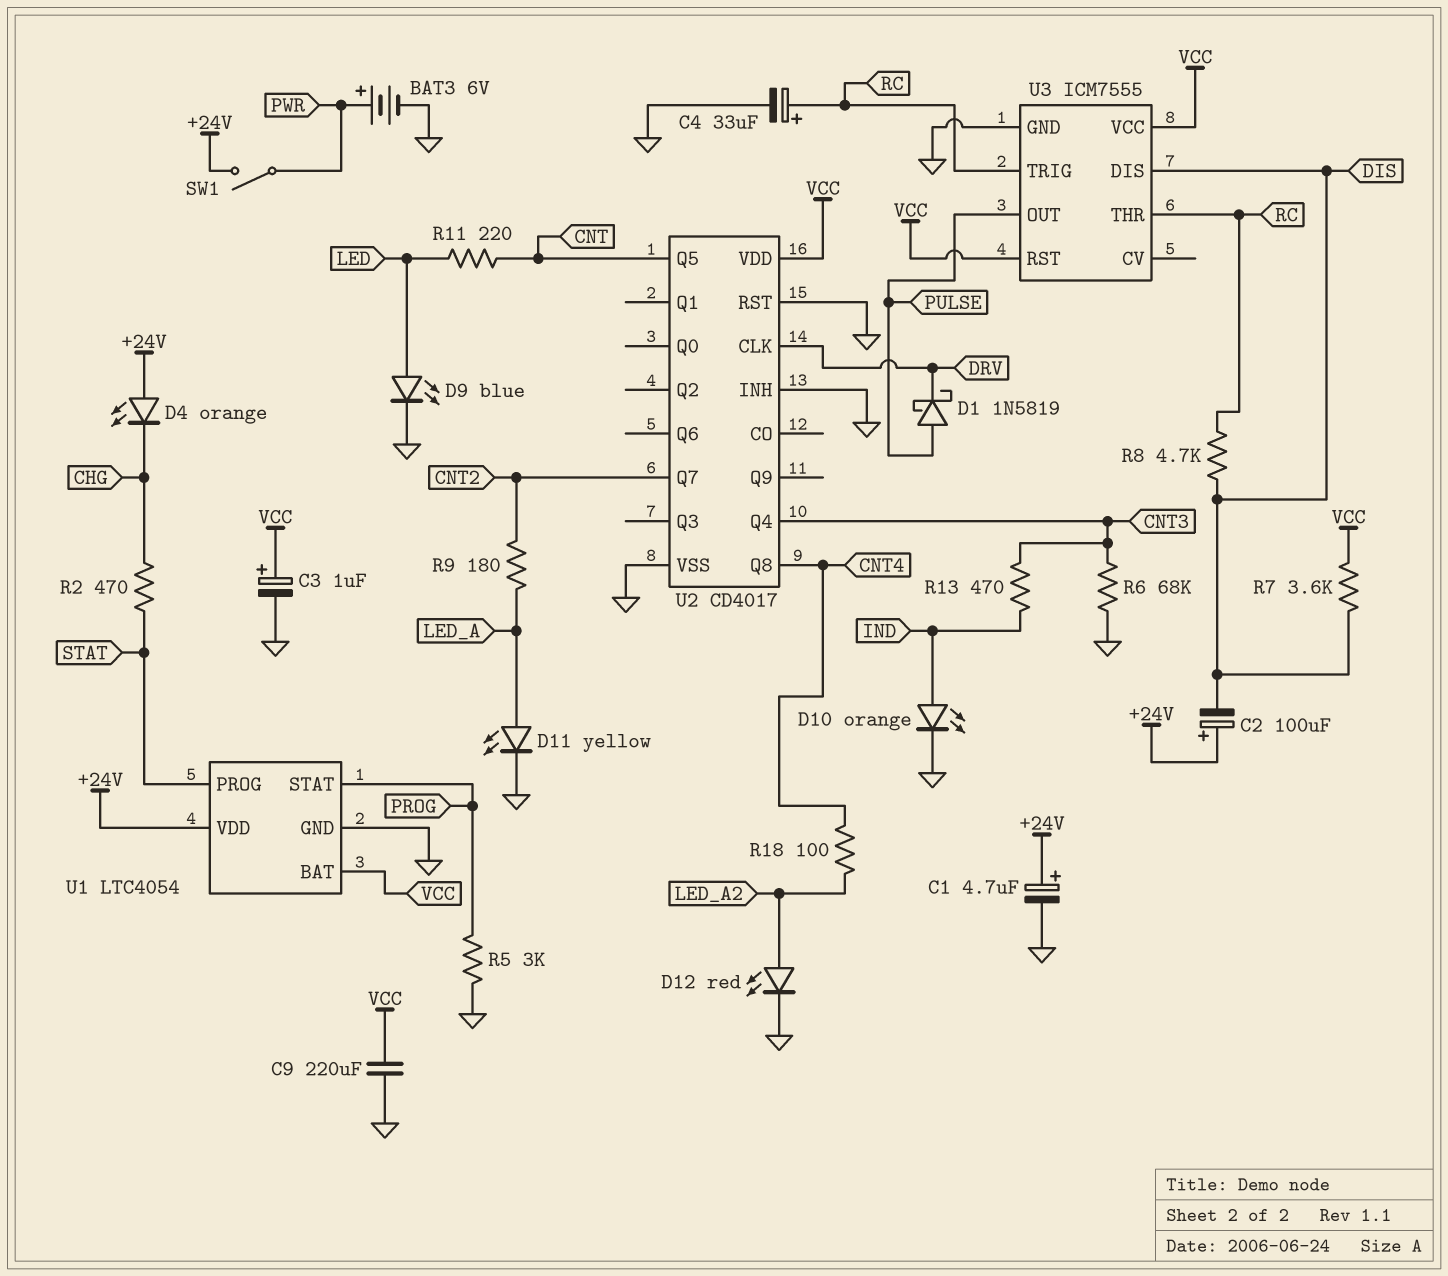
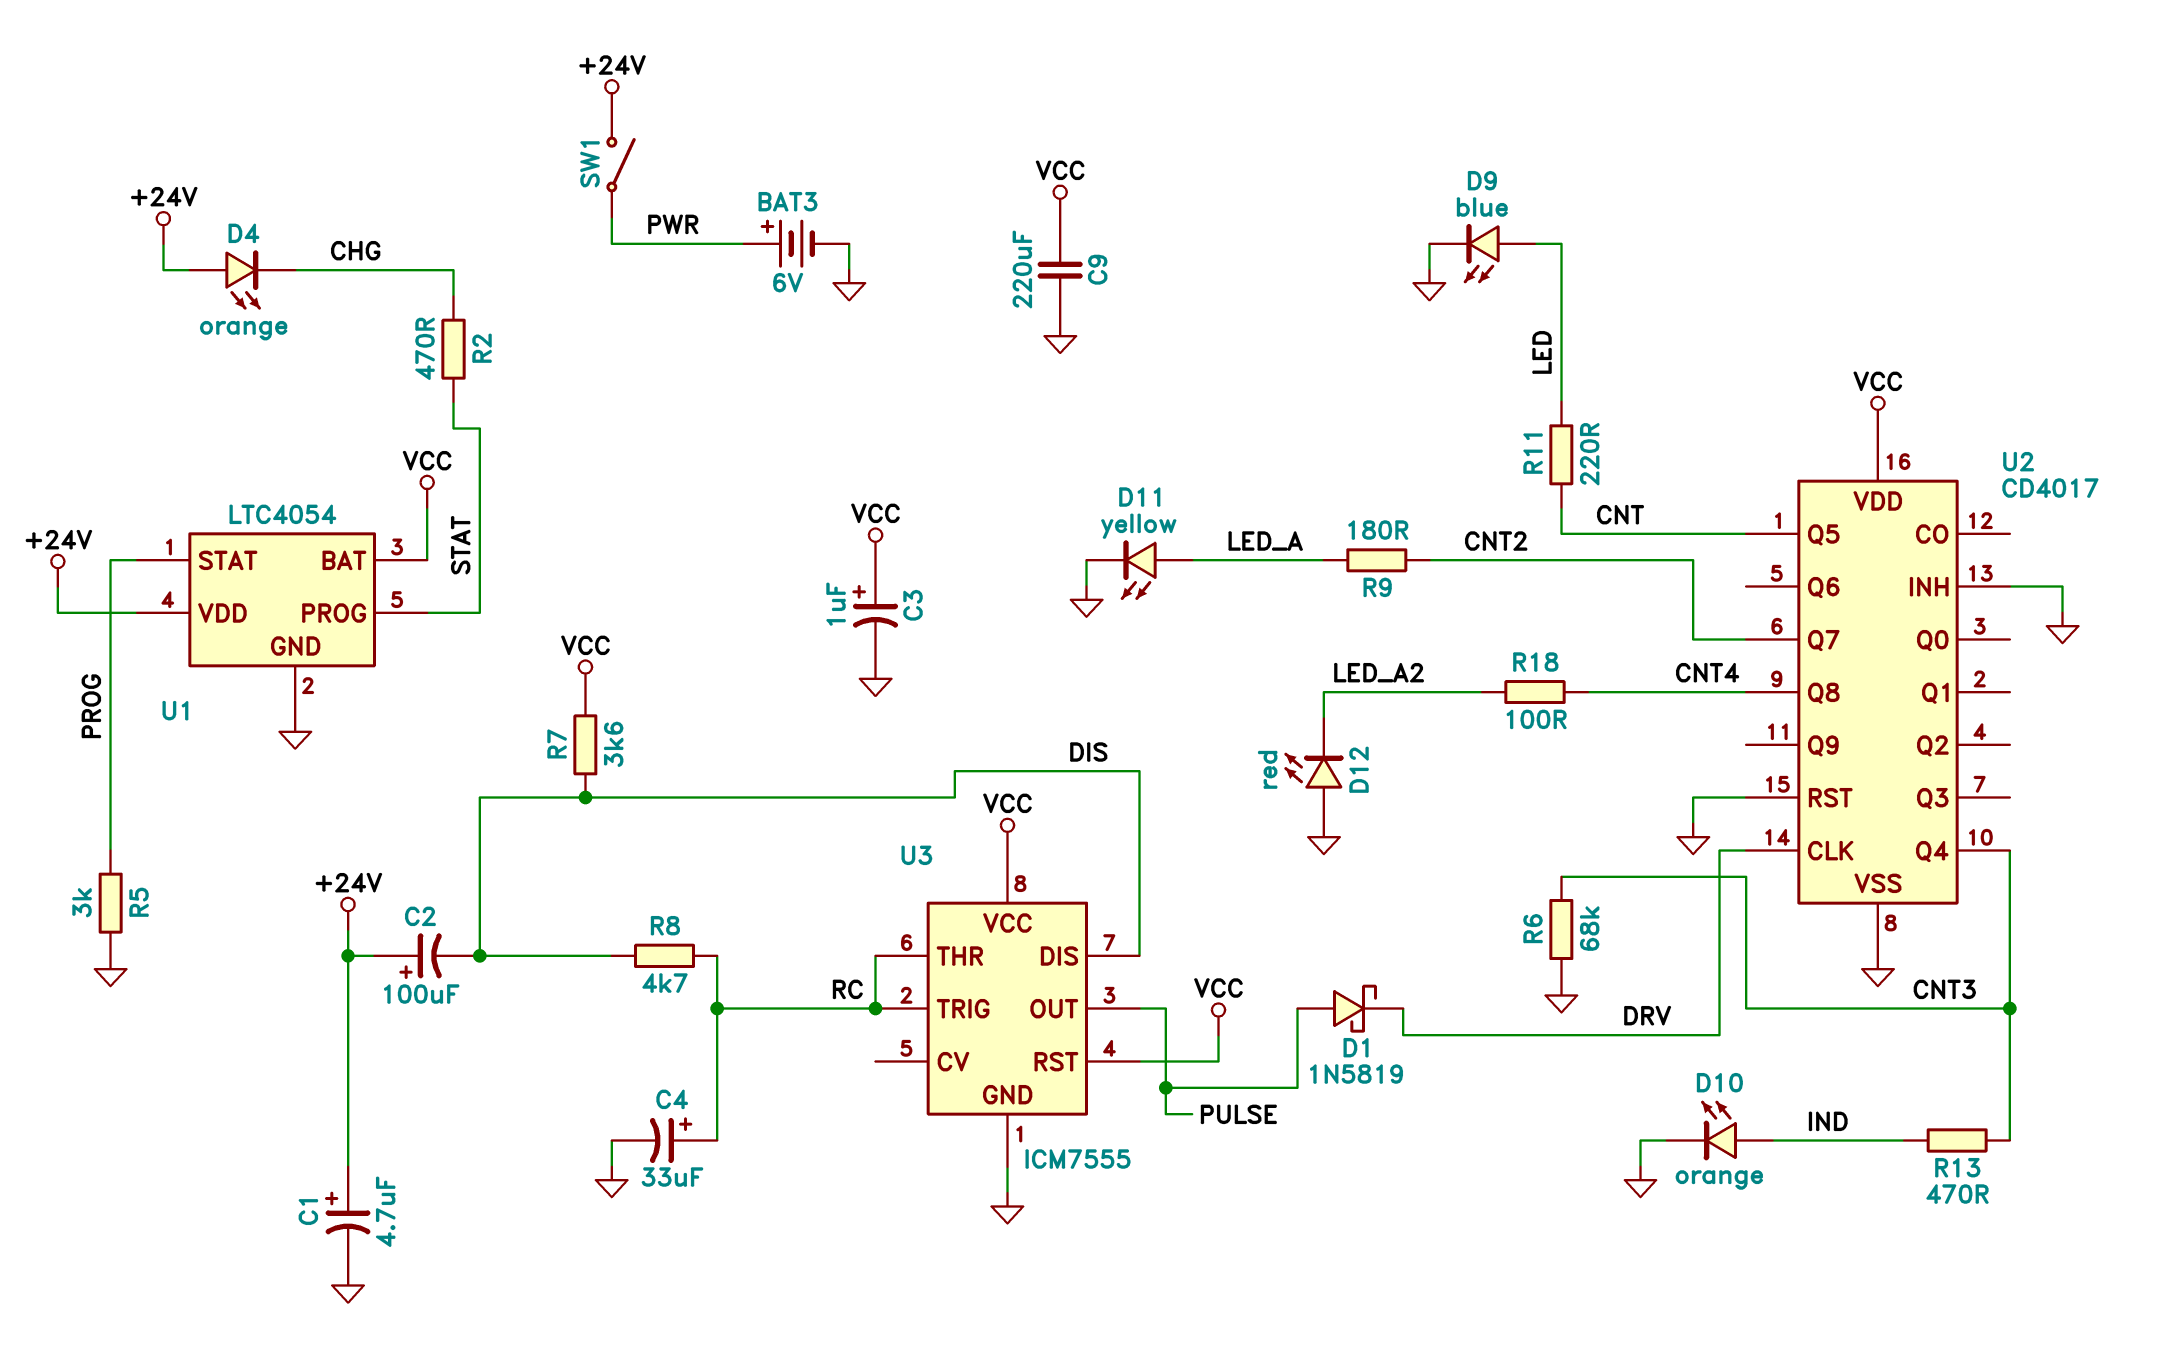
D12: LED red (A LED_A2, K GND) -> LED red (A GND, K LED_A2)

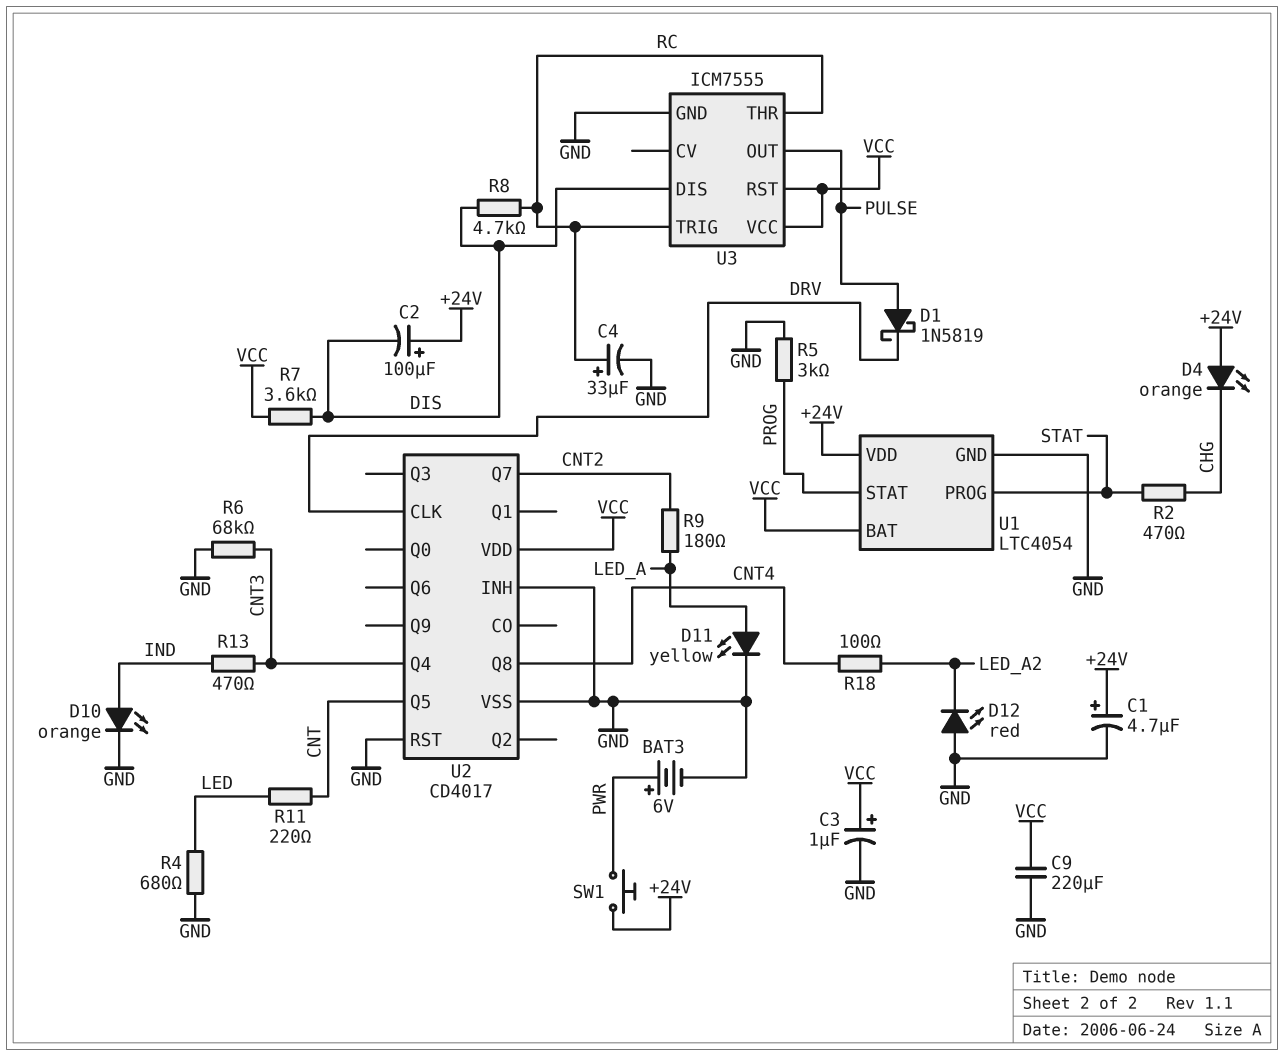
D9: LED blue (A LED, K GND) -> none
R4: none -> 680 (GND, LED)
SW1: switch (+24V, PWR) -> button (+24V, PWR)

